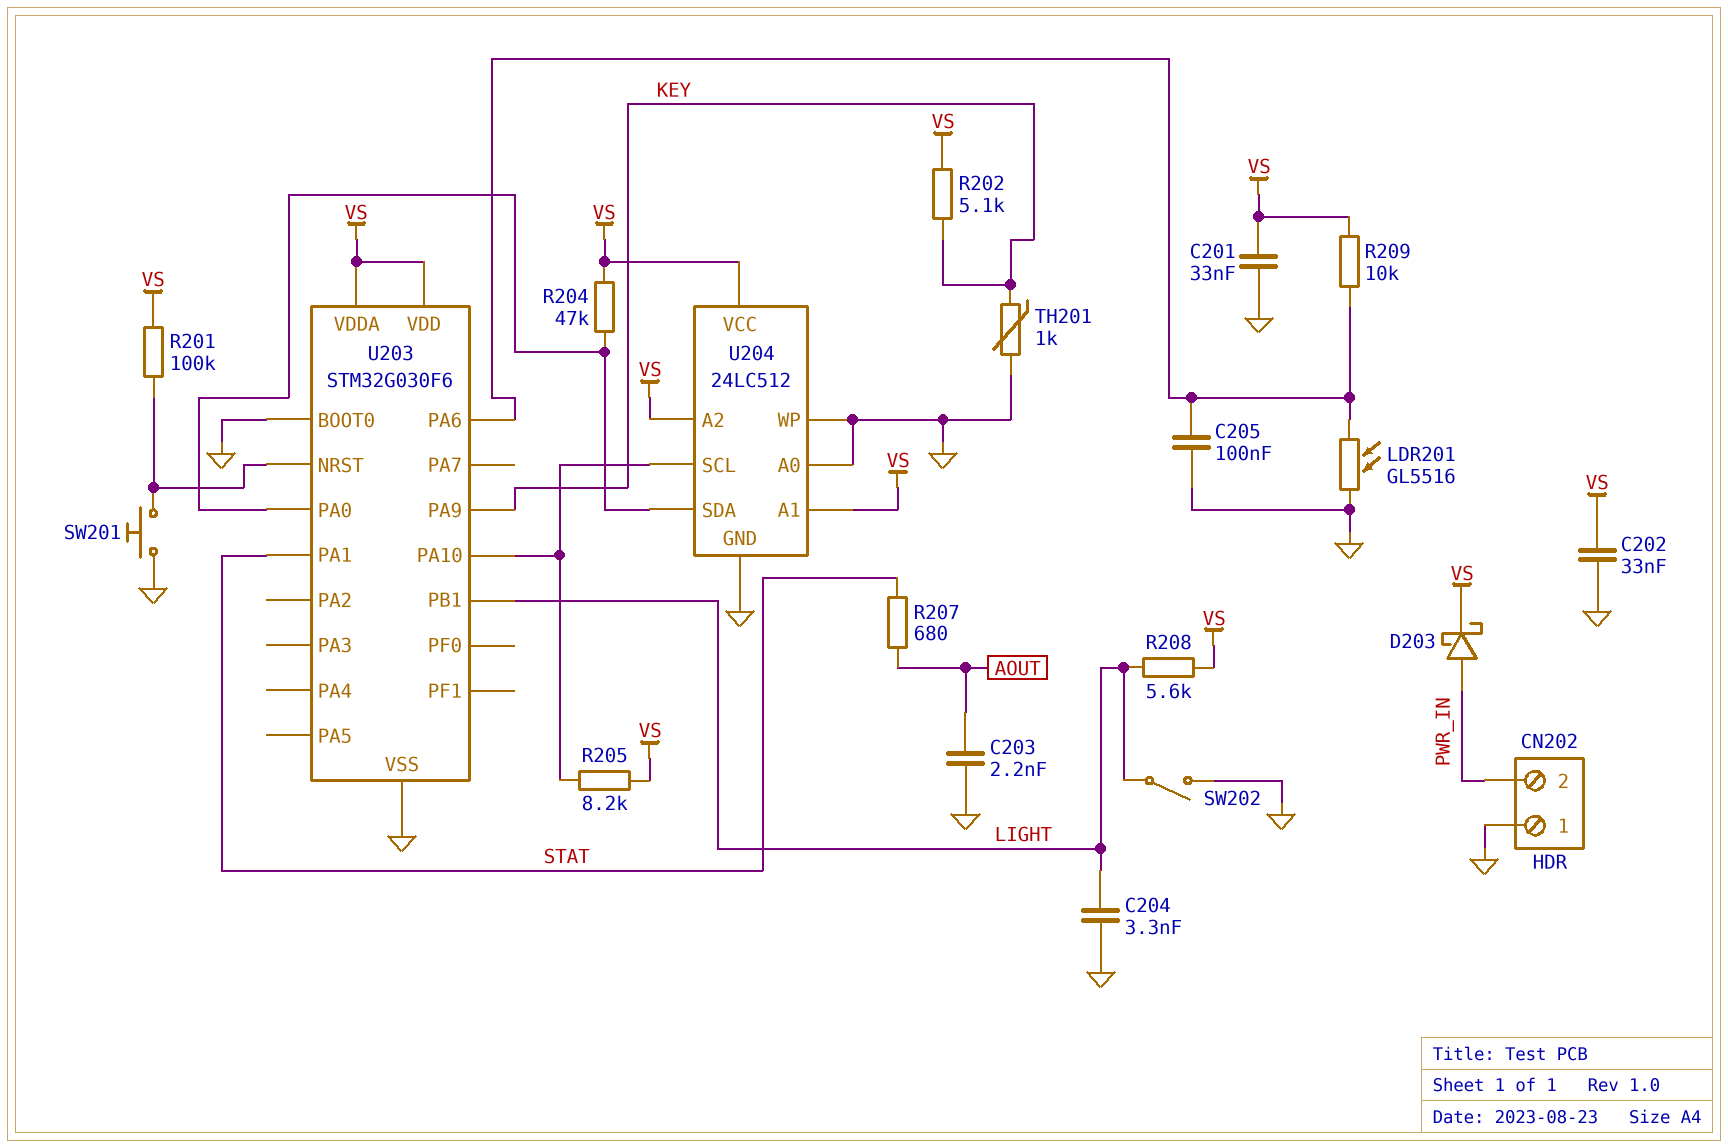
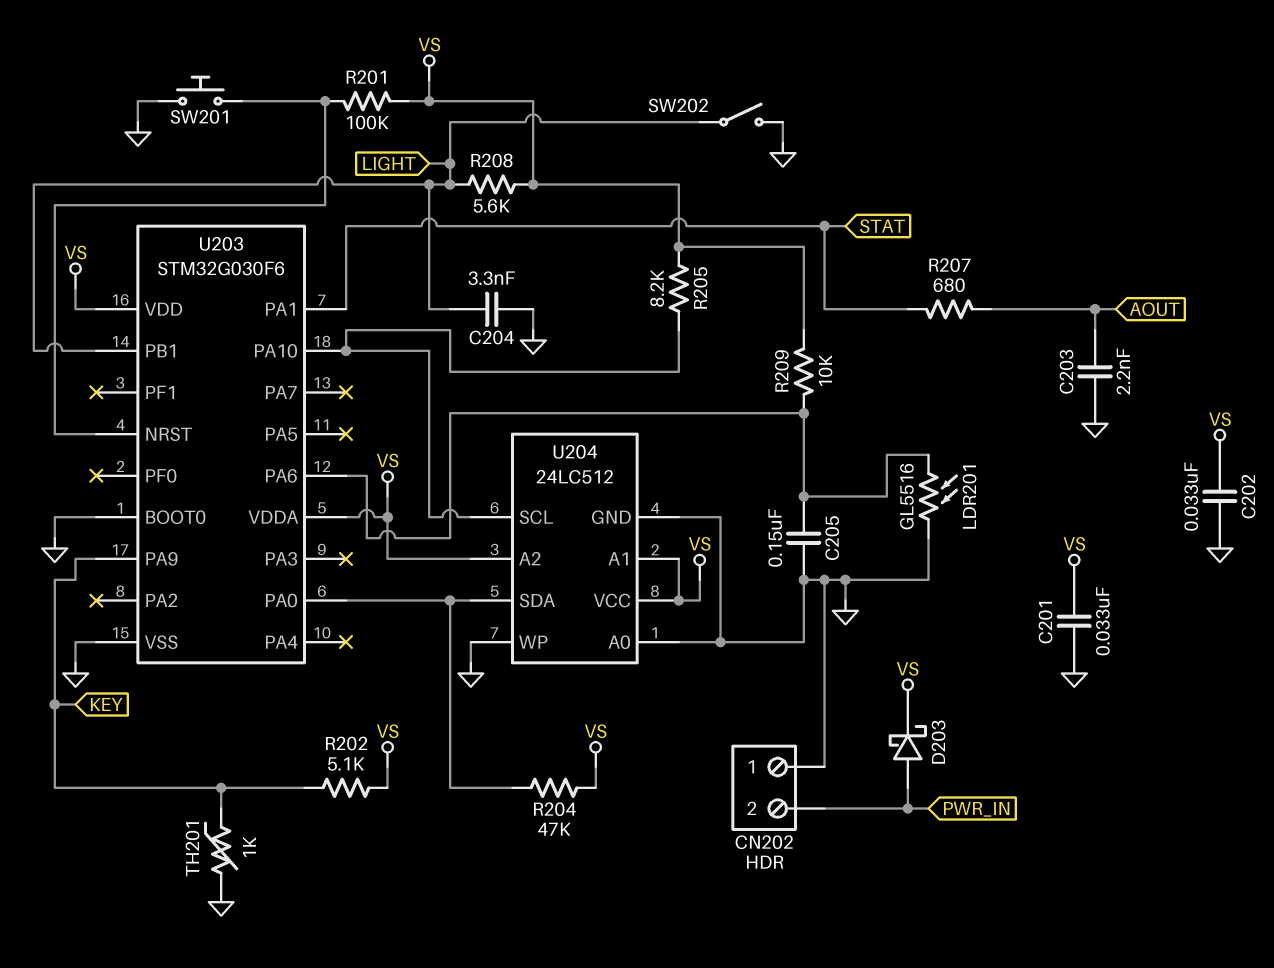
C205: 100nF (GND, U203/PA6) -> 150nF (GND, U203/PA6)

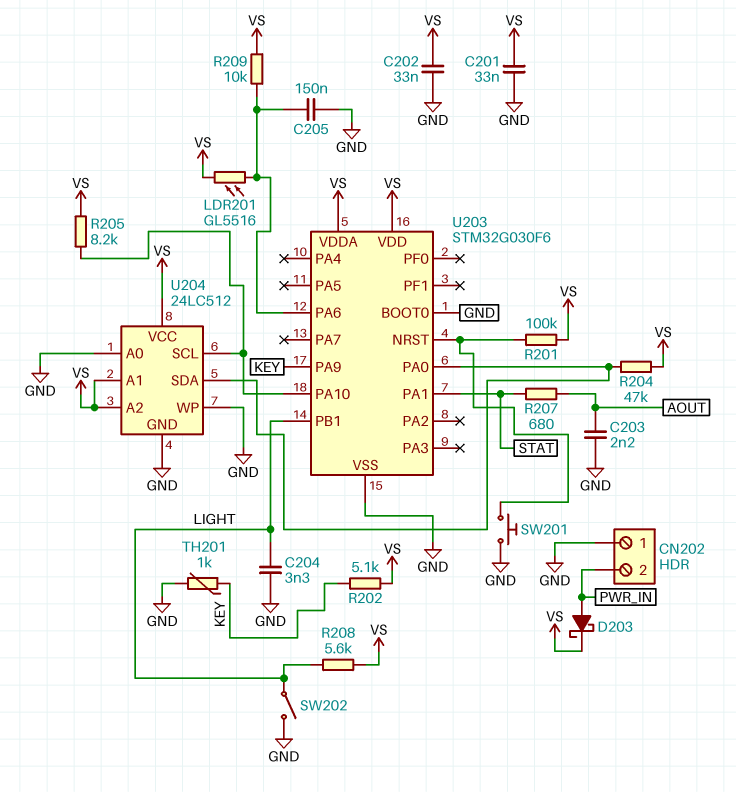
LDR201: GL5516 (GND, U203/PA6) -> GL5516 (U203/PA6, VS)

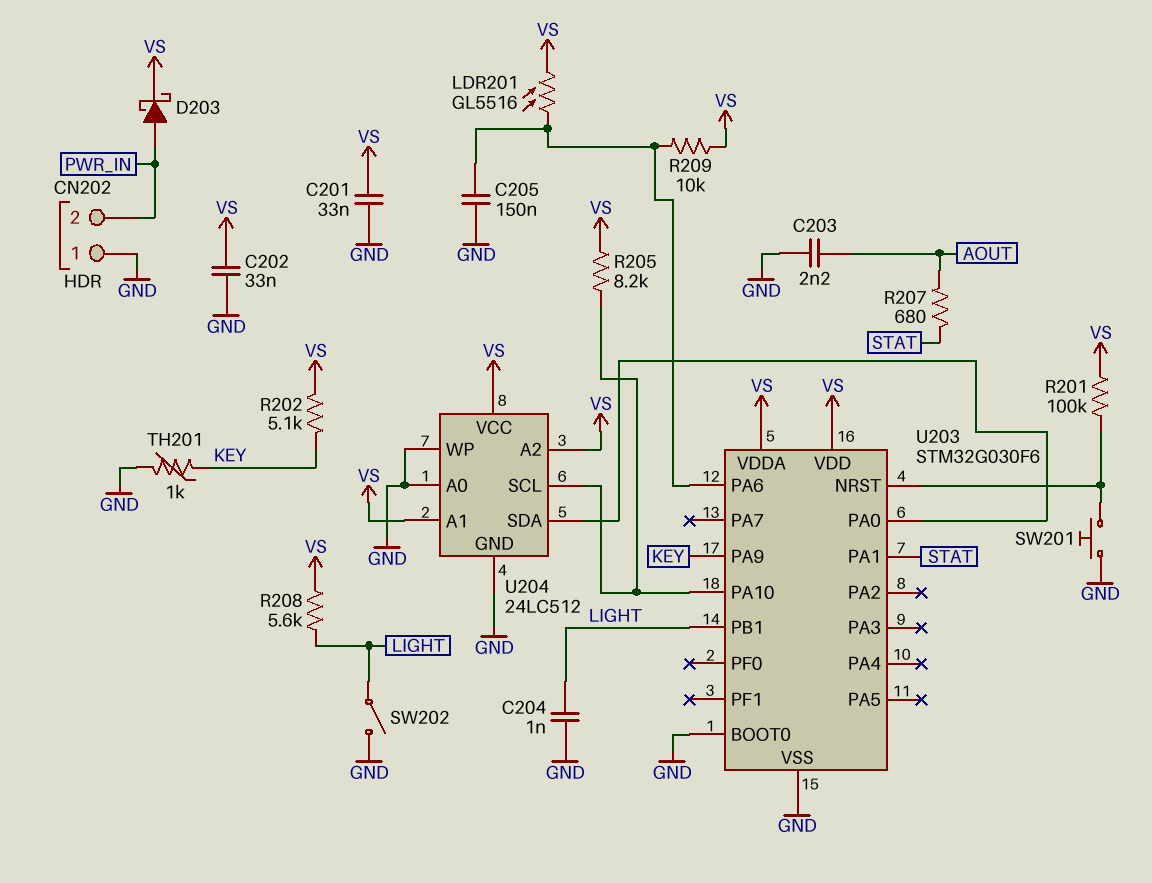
C204: 3.3nF (GND, LIGHT) -> 1nF (GND, LIGHT)
R204: 47k (U203/PA0, VS) -> none

